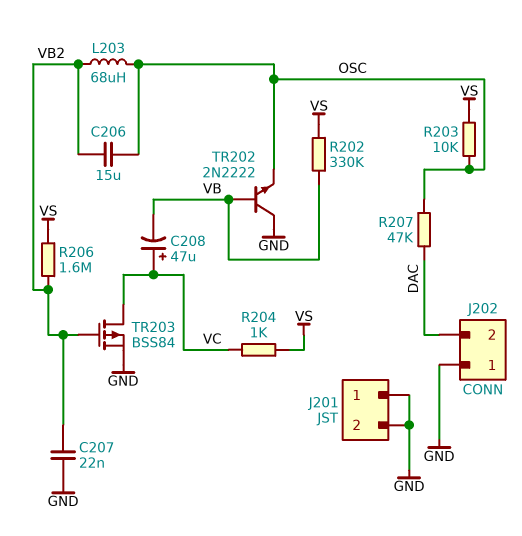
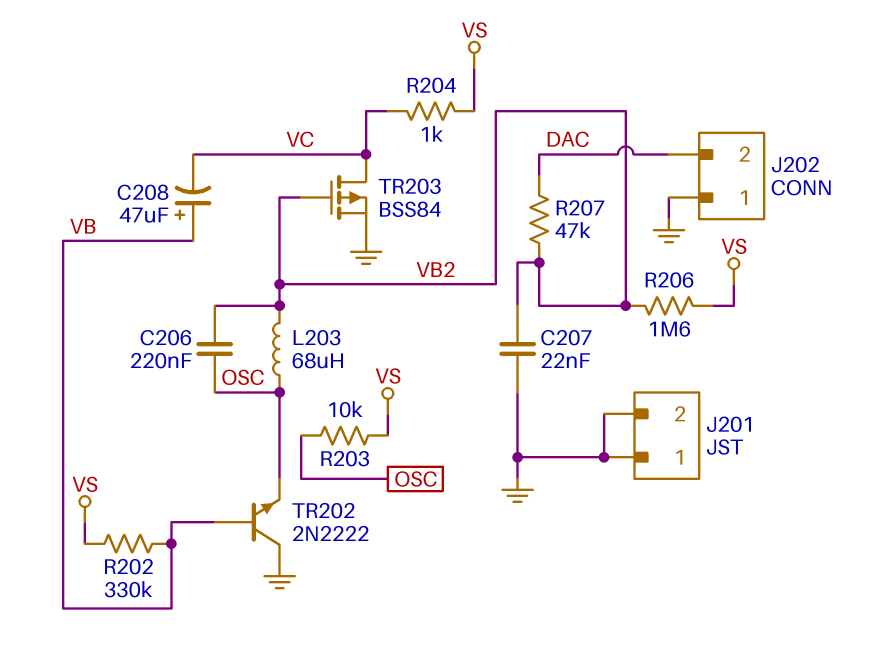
C206: 15uF (OSC, VB2) -> 220nF (OSC, VB2)
C208: 47uF (plus VC, minus VB) -> 47uF (plus VB, minus VC)
R207: 47k (DAC, OSC) -> 47k (DAC, VB2)

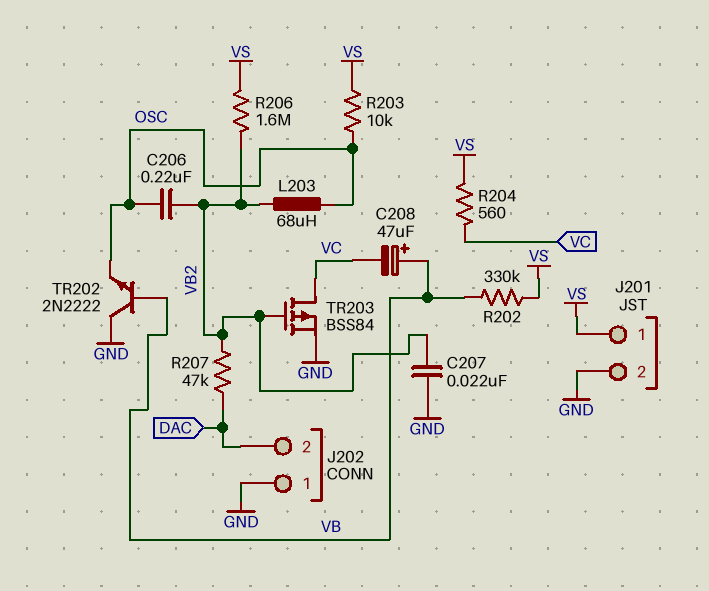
J201 pin 1: GND -> VS
R204: 1k (VC, VS) -> 560 (VC, VS)

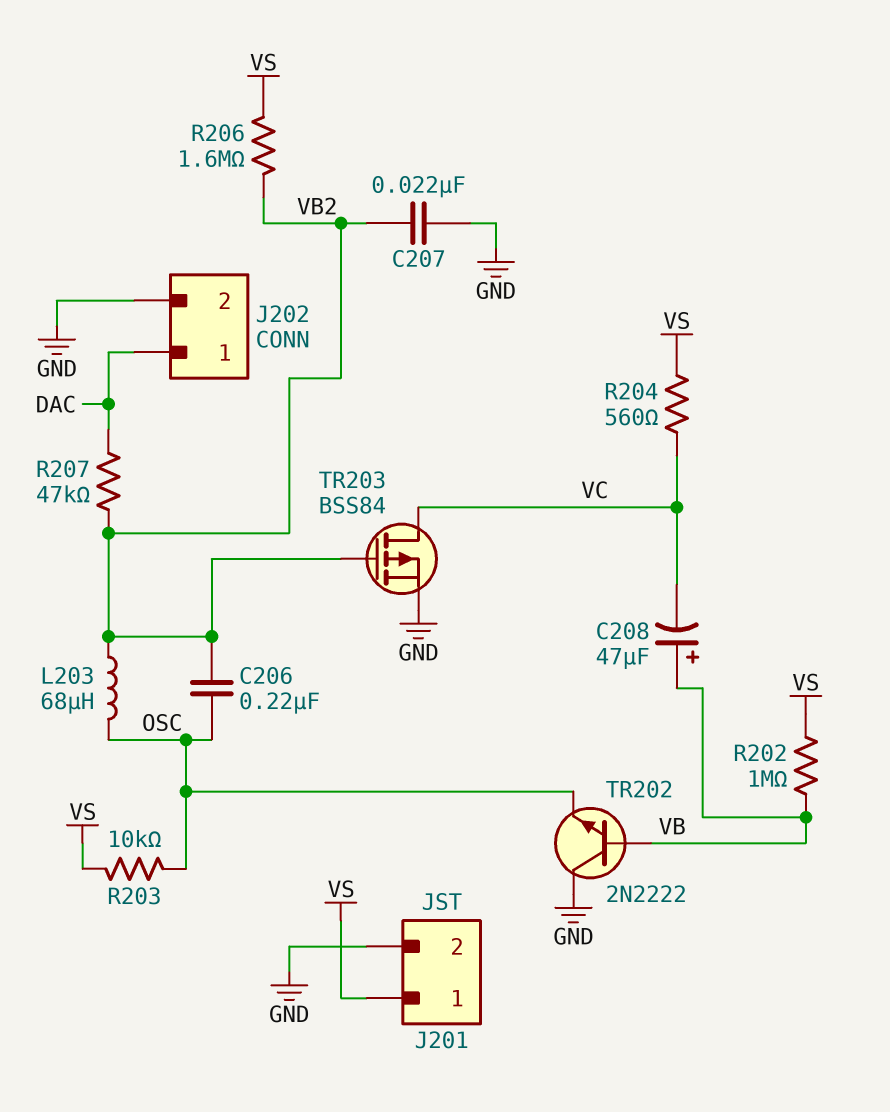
J202 pin 1: GND -> DAC
J202 pin 2: DAC -> GND
R202: 330k (VB, VS) -> 1M (VB, VS)

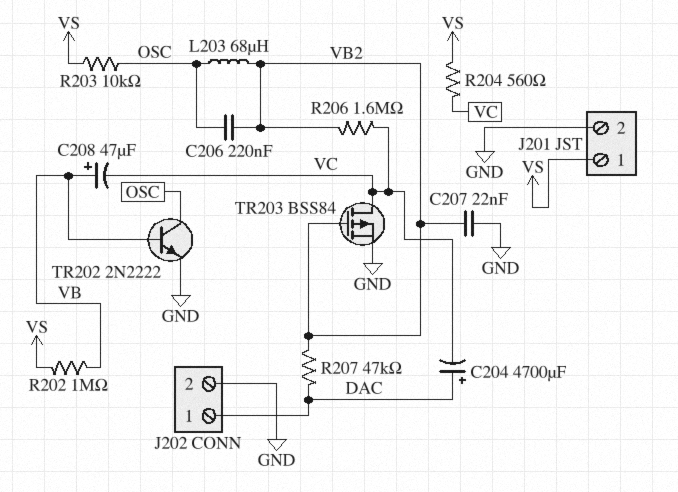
C204: none -> 4700uF (plus DAC, minus VC)
R206: 1.6M (VB2, VS) -> 1.6M (VB2, VC)
TR202: NPN 2N2222 (B VB, C GND, E OSC) -> NPN 2N2222 (B VB, C OSC, E GND)

